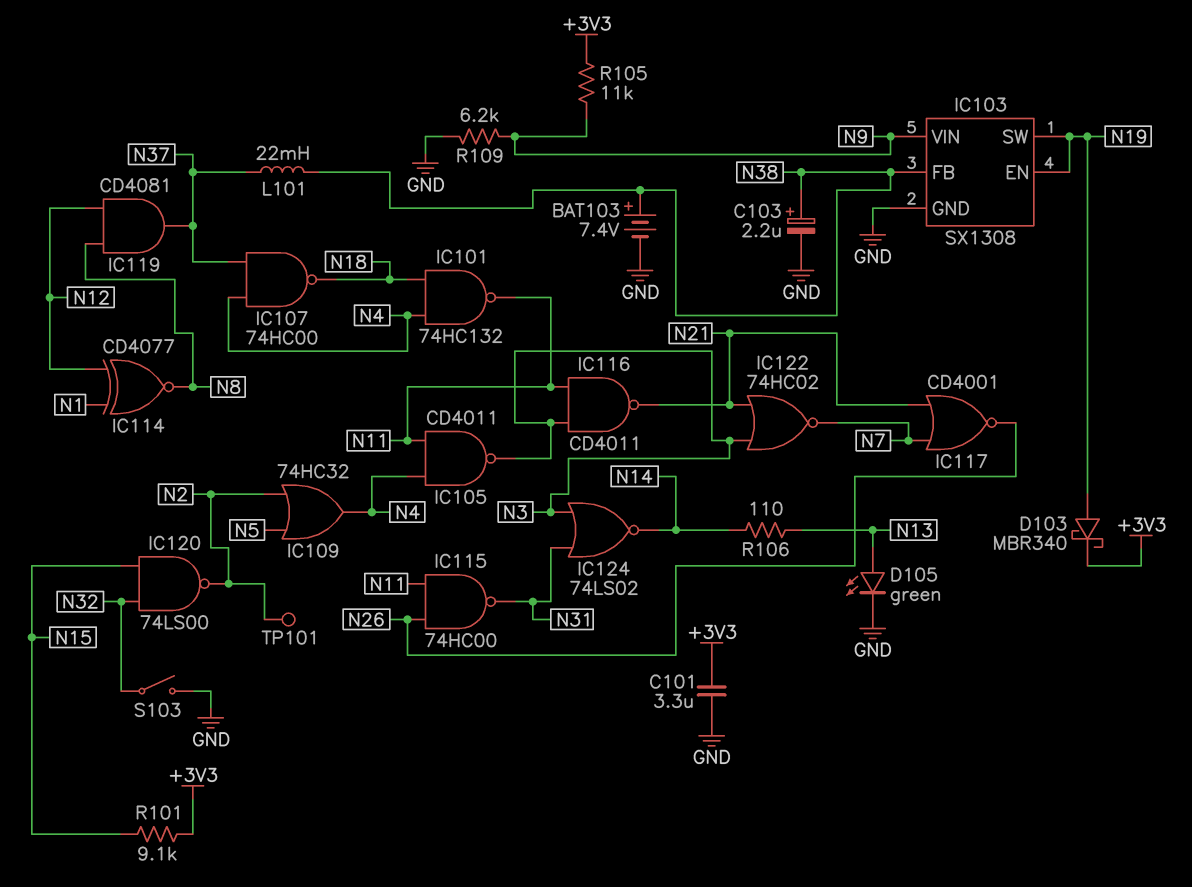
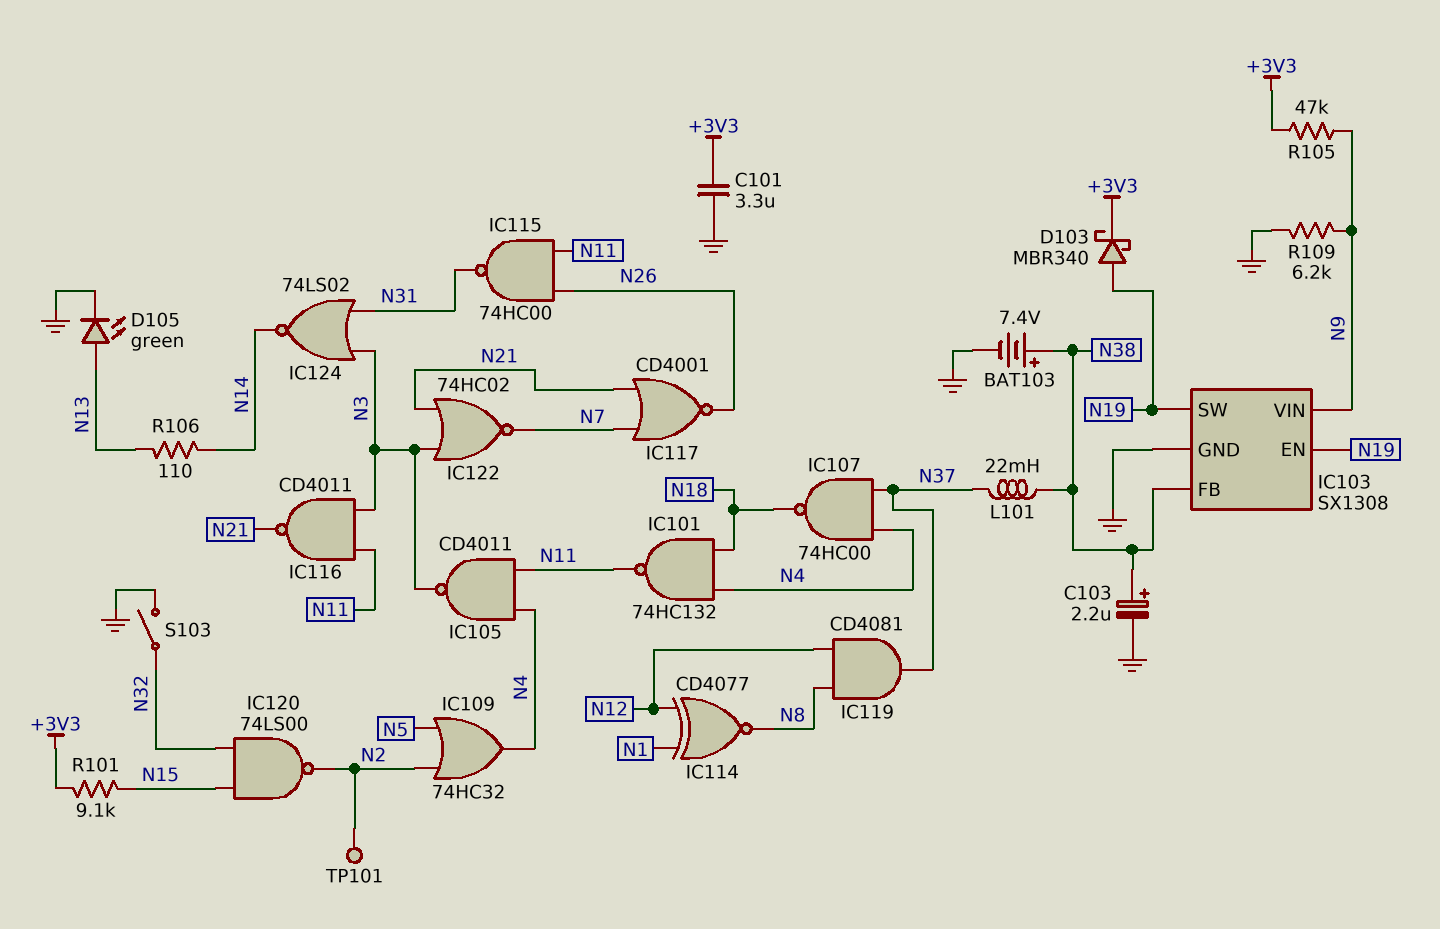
R105: 11k (+3V3, N9) -> 47k (+3V3, N9)

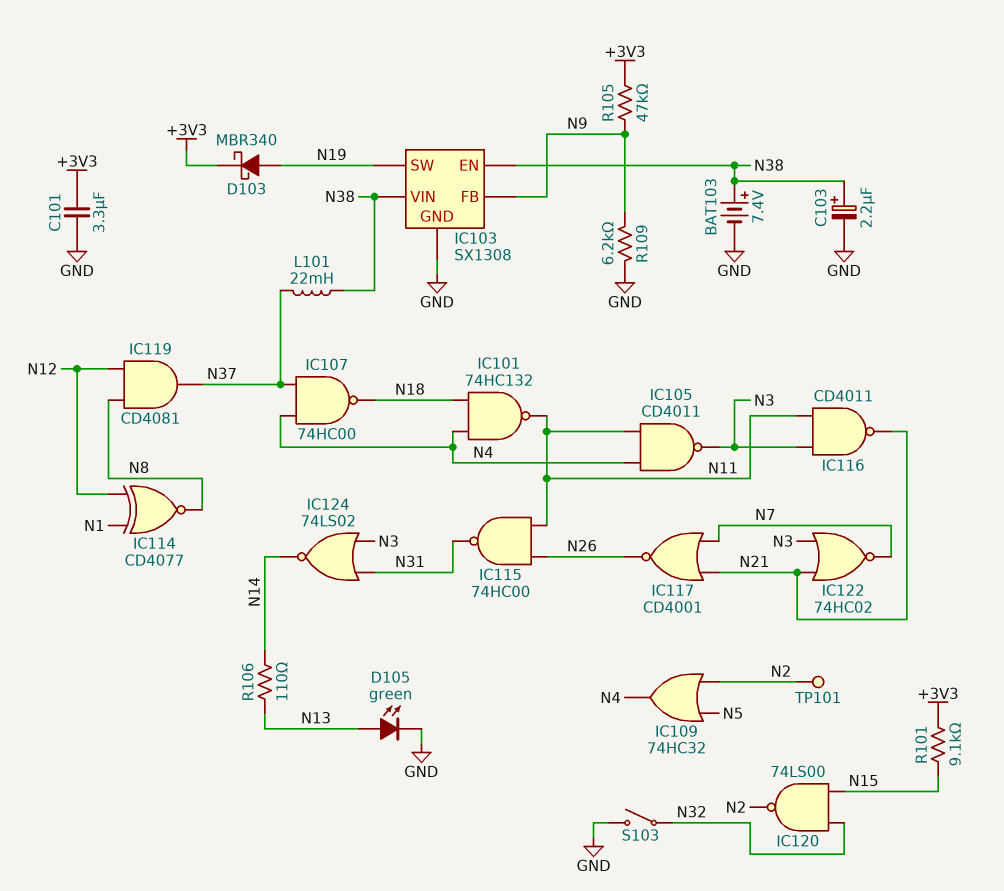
IC103 pin EN: N19 -> N38
IC103 pin FB: N38 -> N9
IC103 pin VIN: N9 -> N38

